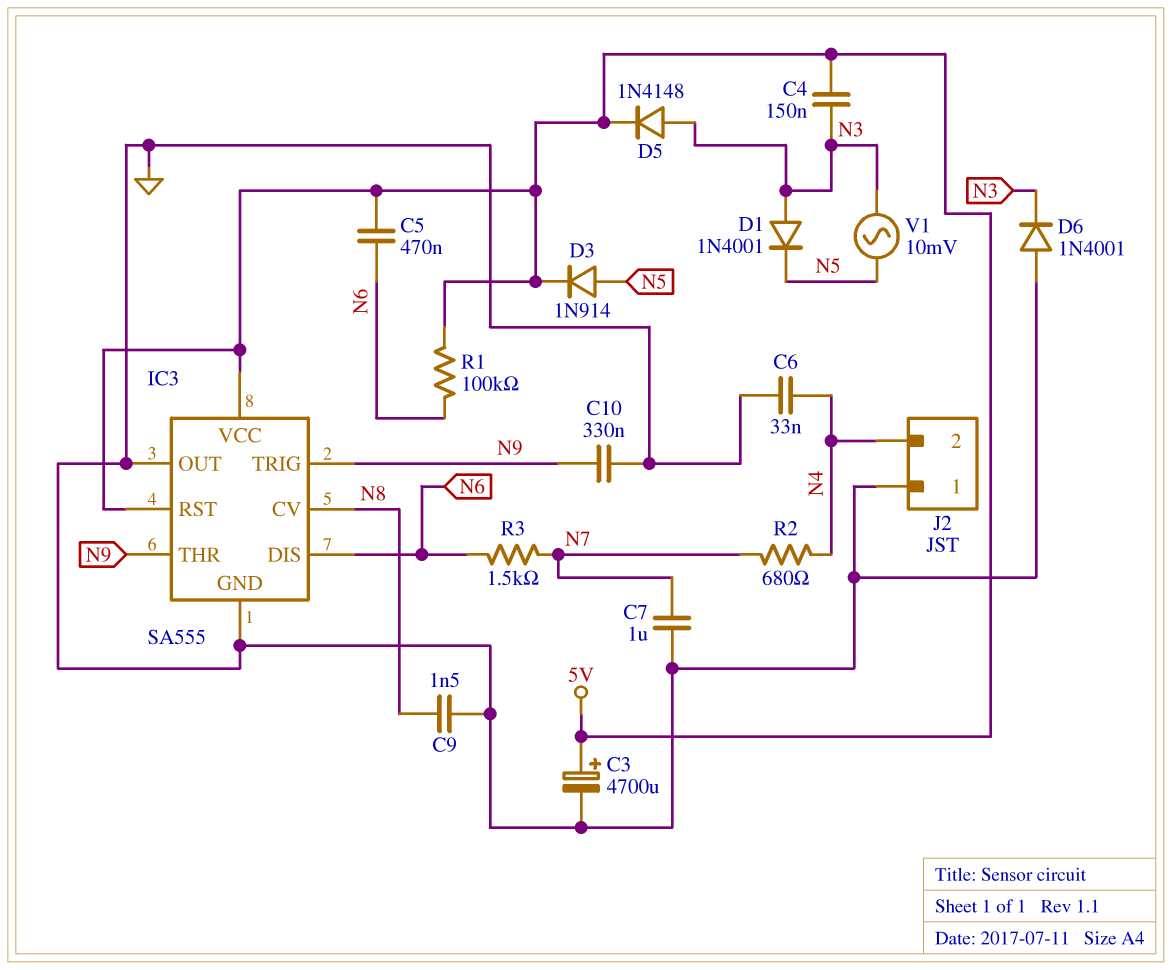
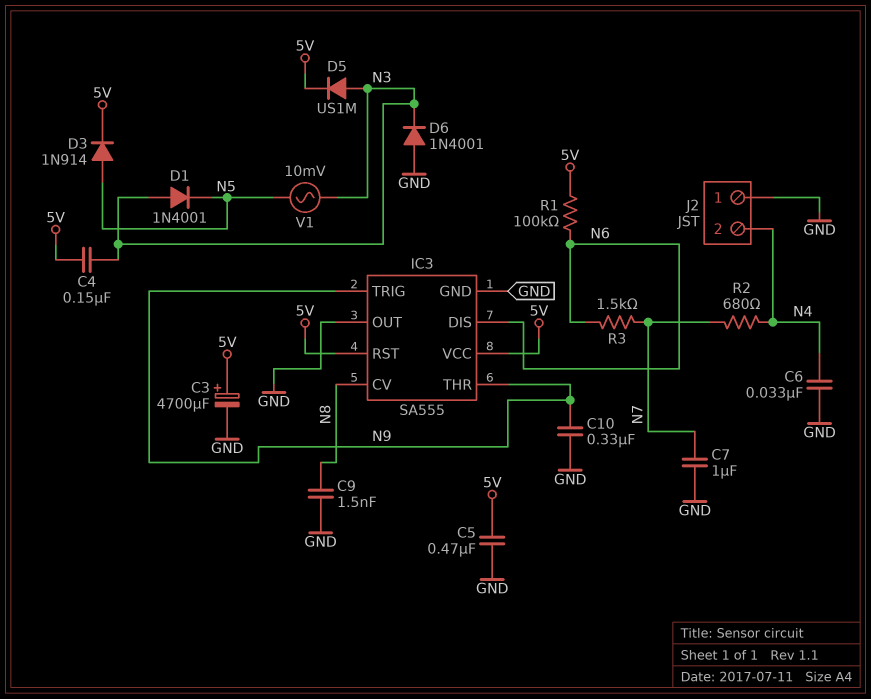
C5: 470nF (5V, N6) -> 470nF (5V, GND)
D5: diode 1N4148 (A N3, K 5V) -> diode US1M (A N3, K 5V)

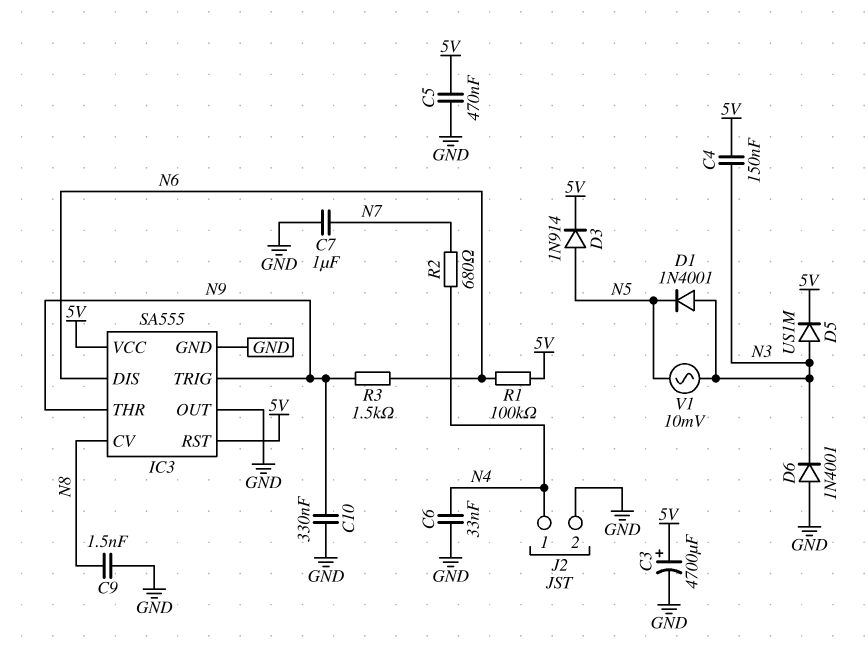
J2 pin 1: GND -> N4
J2 pin 2: N4 -> GND
R3: 1.5k (N6, N7) -> 1.5k (N6, N9)

